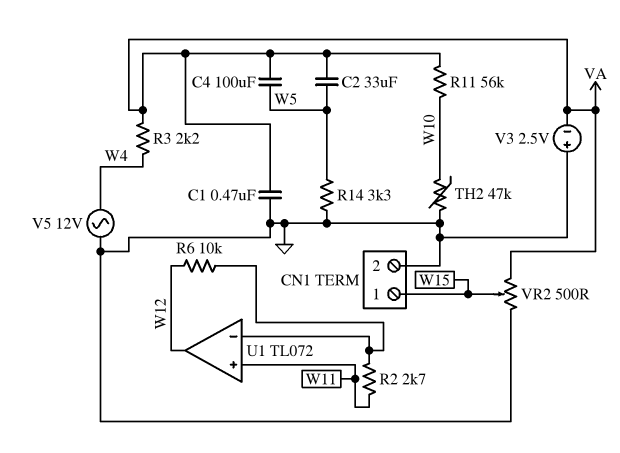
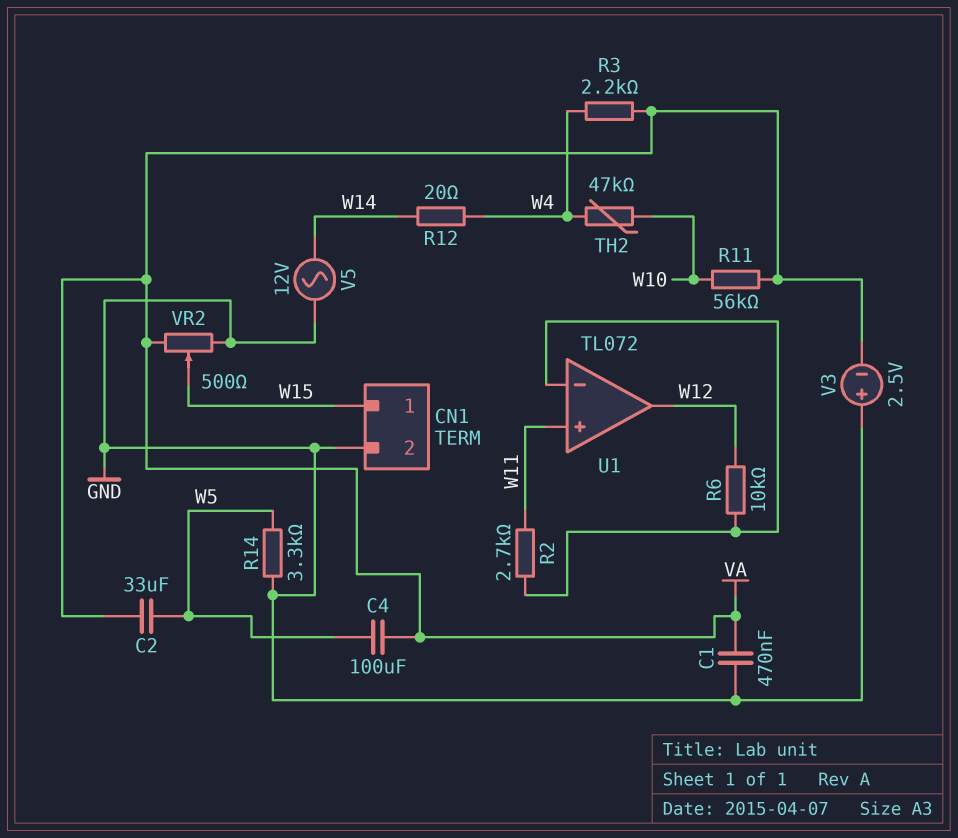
R12: none -> 20 (W4, W14)
TH2: 47k (GND, W10) -> 47k (W4, W10)
V5: AC 12V (GND, W4) -> AC 12V (GND, W14)

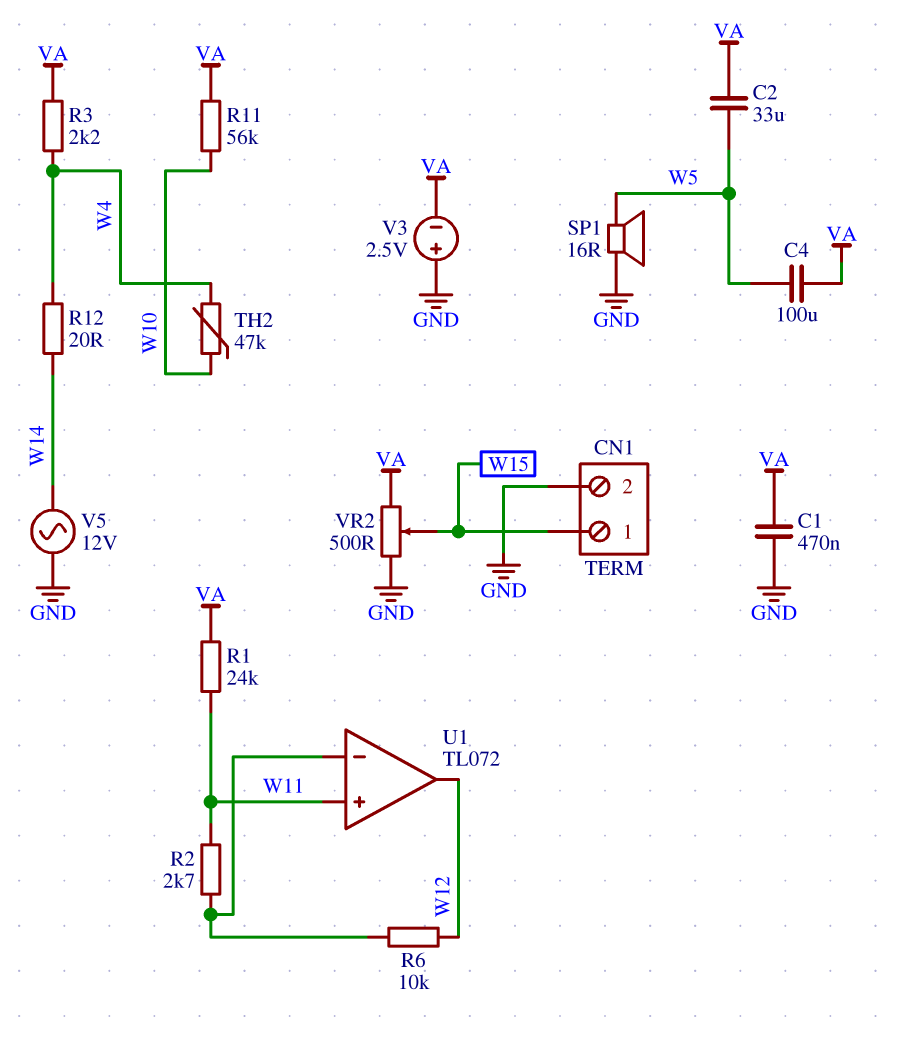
R1: none -> 24k (VA, W11)
R14: 3.3k (GND, W5) -> none
SP1: none -> speaker 16R (GND, W5)

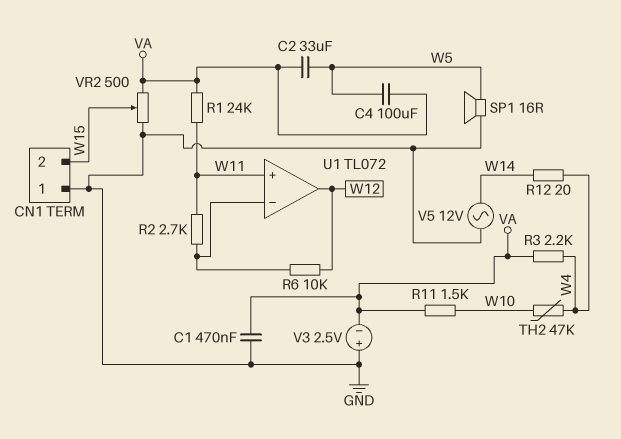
CN1 pin 1: W15 -> GND
CN1 pin 2: GND -> W15
R11: 56k (VA, W10) -> 1.5k (VA, W10)

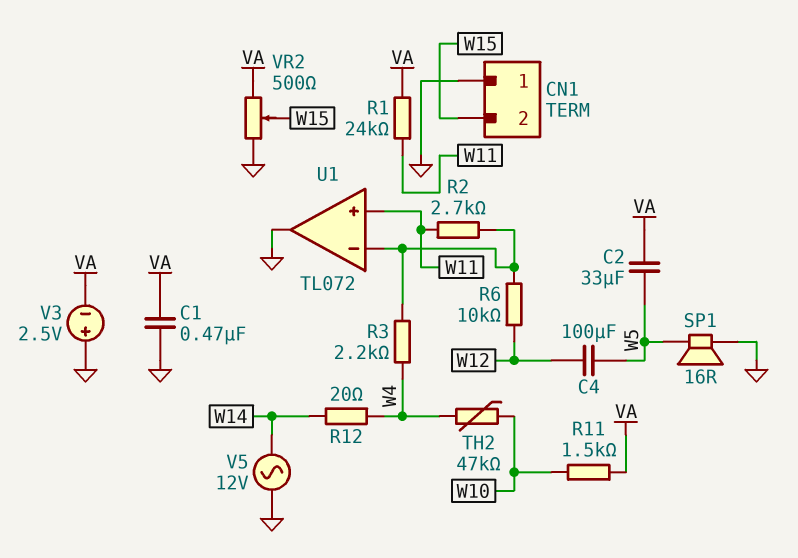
C4: 100uF (VA, W5) -> 100uF (W5, W12)
R3: 2.2k (VA, W4) -> 2.2k (U1/in-, W4)
U1 pin out: W12 -> GND

